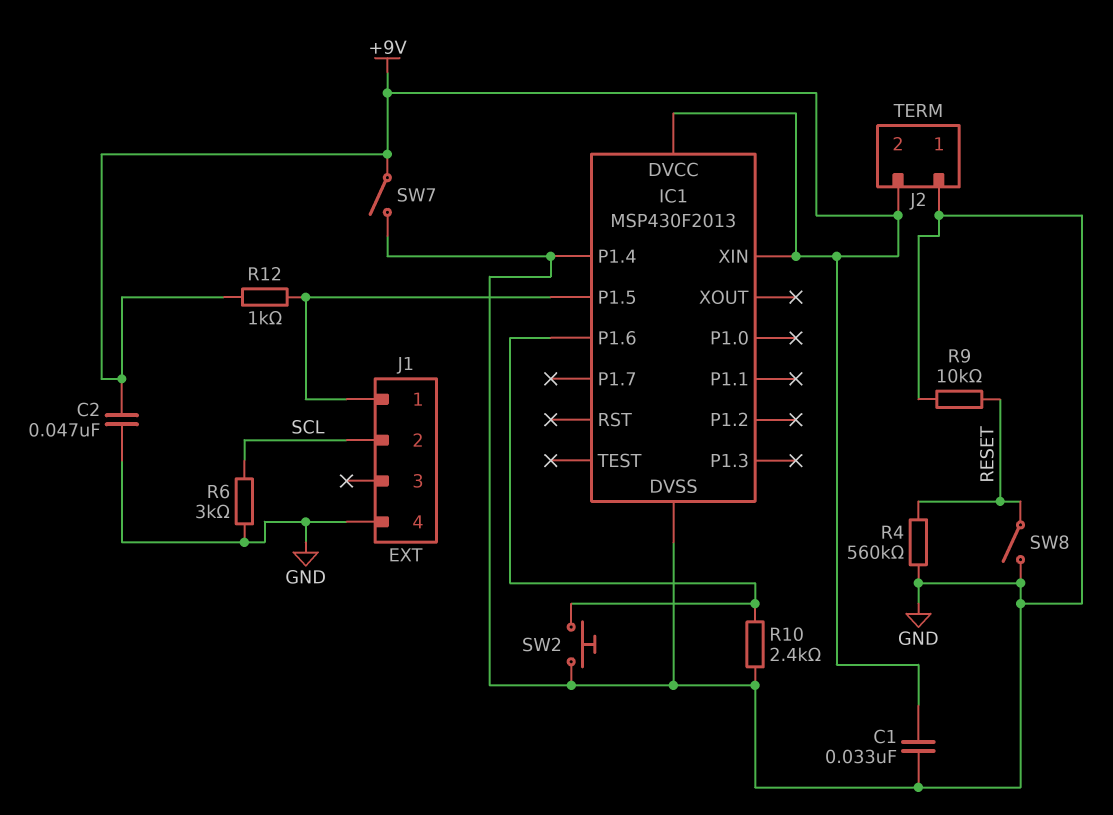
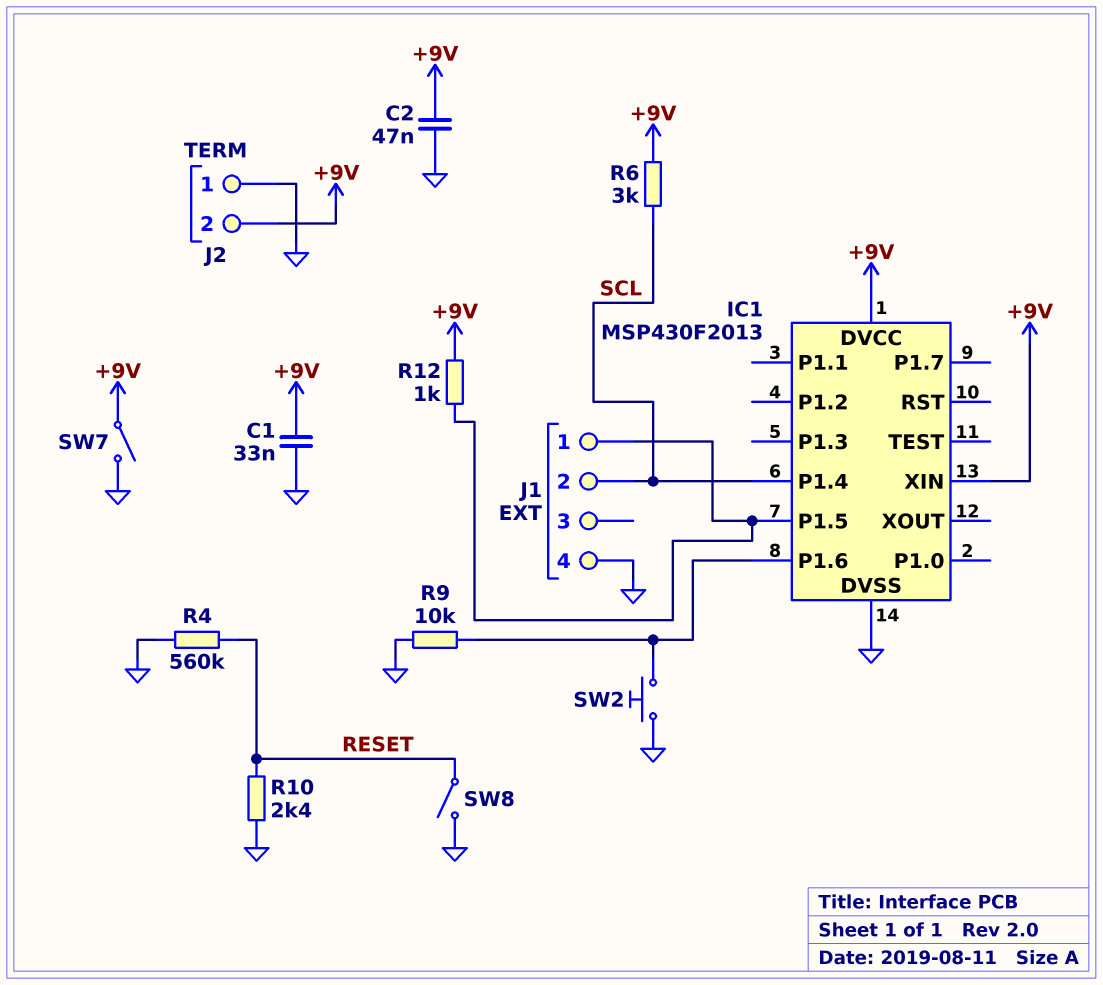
IC1 pin P1.4: GND -> SCL
R6: 3k (GND, SCL) -> 3k (+9V, SCL)
R9: 10k (GND, RESET) -> 10k (GND, IC1/P1.6)
R10: 2.4k (GND, IC1/P1.6) -> 2.4k (GND, RESET)

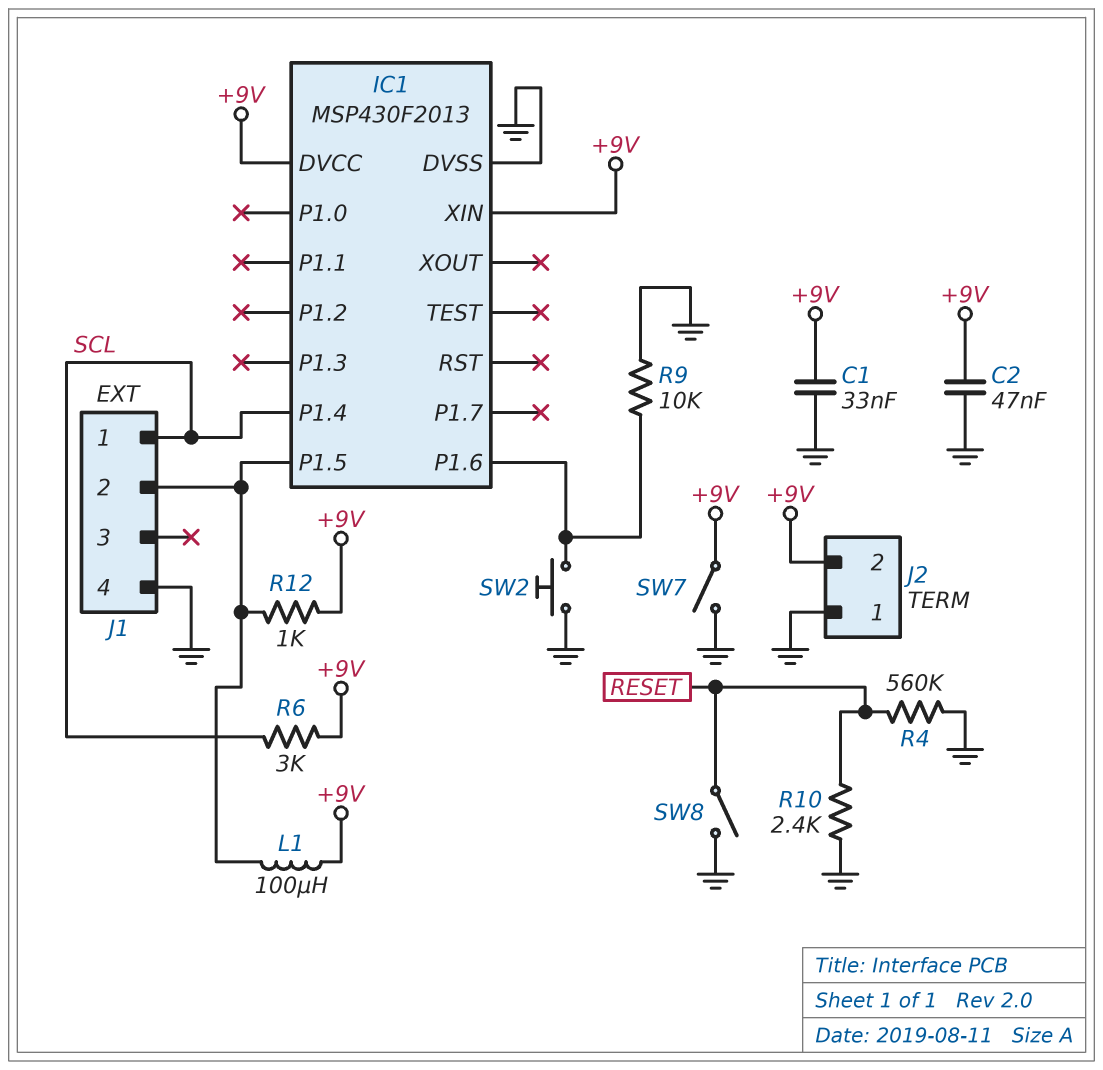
J1 pin 1: IC1/P1.5 -> SCL
J1 pin 2: SCL -> IC1/P1.5
L1: none -> 100uH (+9V, IC1/P1.5)

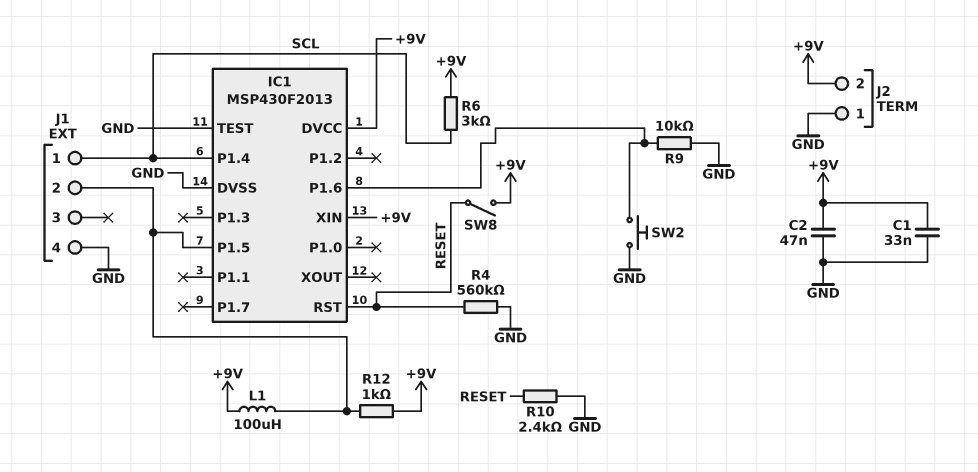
IC1 pin RST: none -> RESET
IC1 pin TEST: none -> GND
SW7: switch (+9V, GND) -> none
SW8: switch (GND, RESET) -> switch (+9V, RESET)

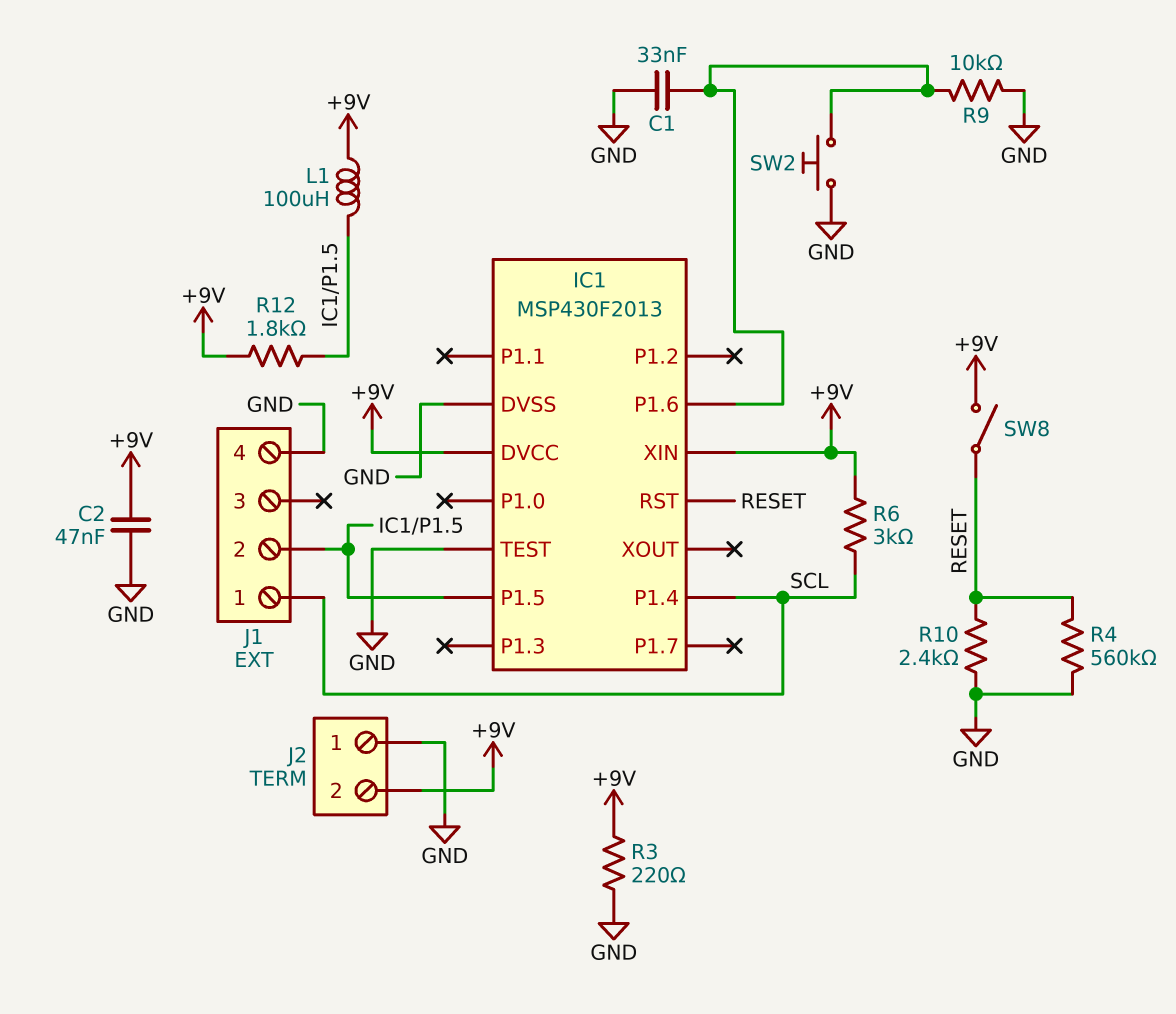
C1: 33nF (+9V, GND) -> 33nF (GND, IC1/P1.6)
R3: none -> 220 (+9V, GND)
R12: 1k (+9V, IC1/P1.5) -> 1.8k (+9V, IC1/P1.5)

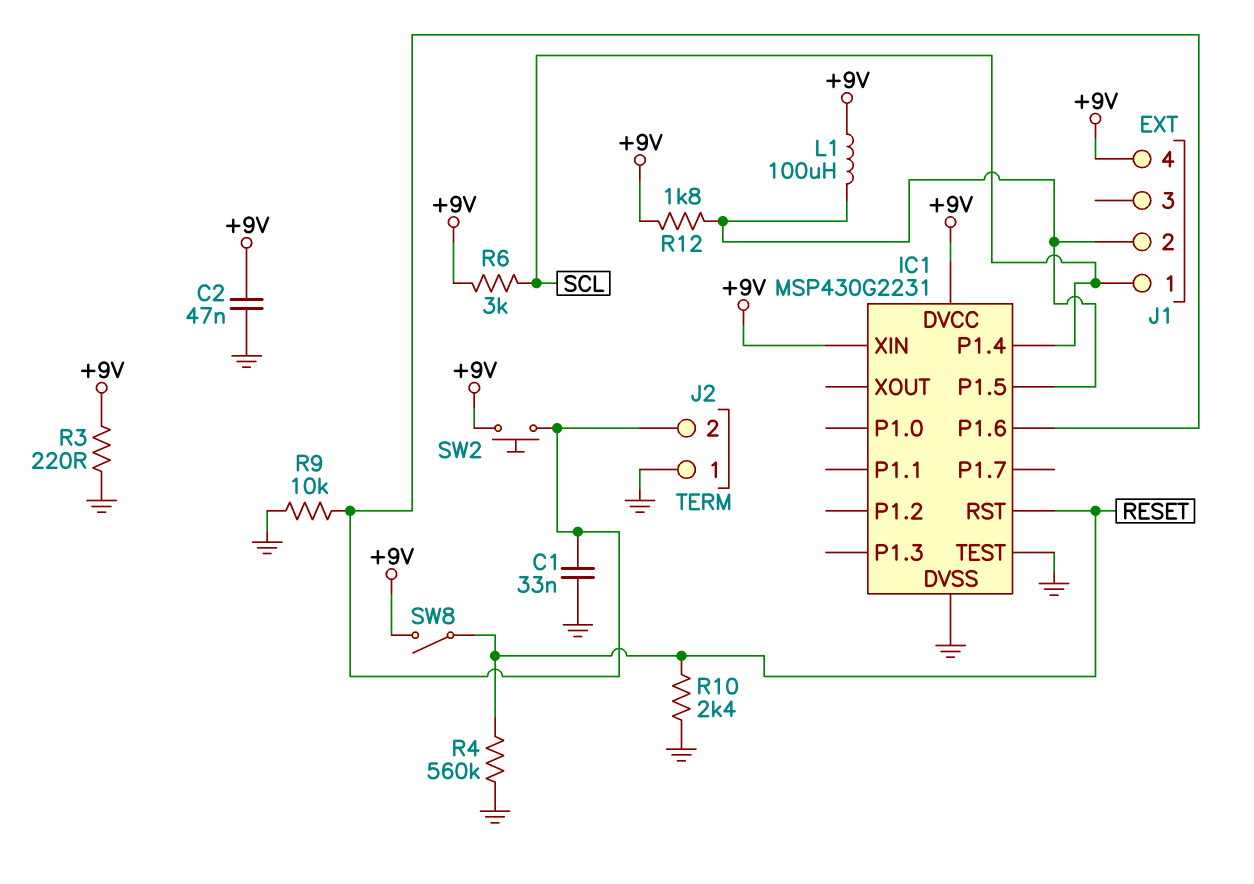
IC1: MSP430F2013 -> MSP430G2231
J1 pin 4: GND -> +9V
J2 pin 2: +9V -> IC1/P1.6
SW2: button (GND, IC1/P1.6) -> button (+9V, IC1/P1.6)

